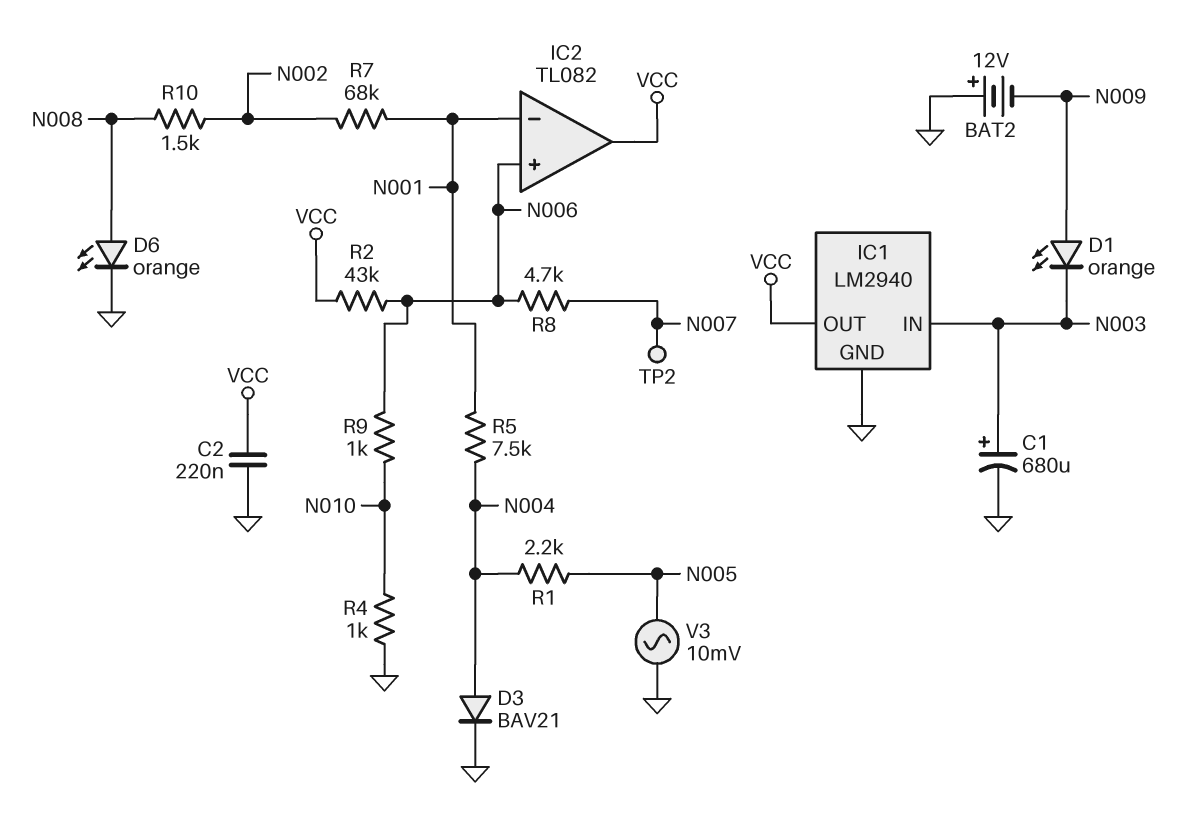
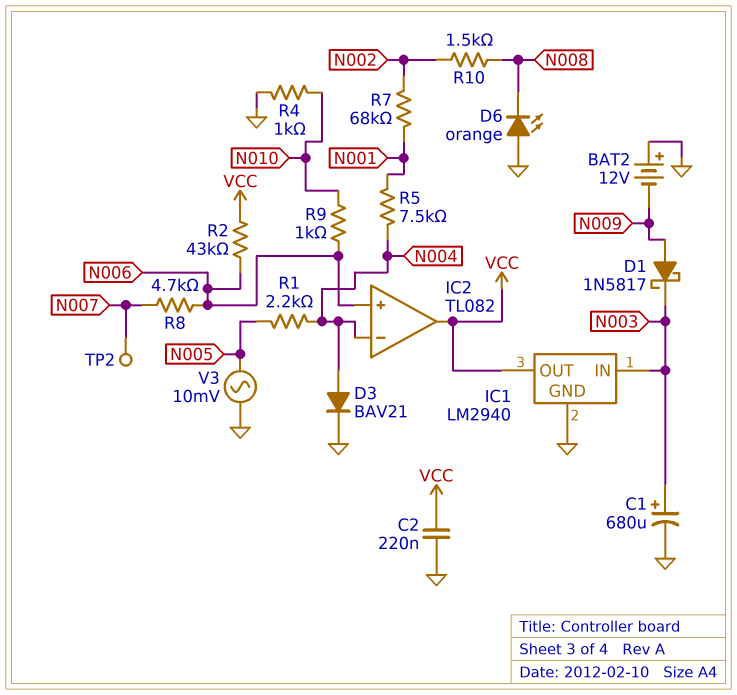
D1: LED orange (A N009, K N003) -> schottky 1N5817 (A N009, K N003)
D6: LED orange (A N008, K GND) -> LED orange (A GND, K N008)
IC2 pin in-: N001 -> N004

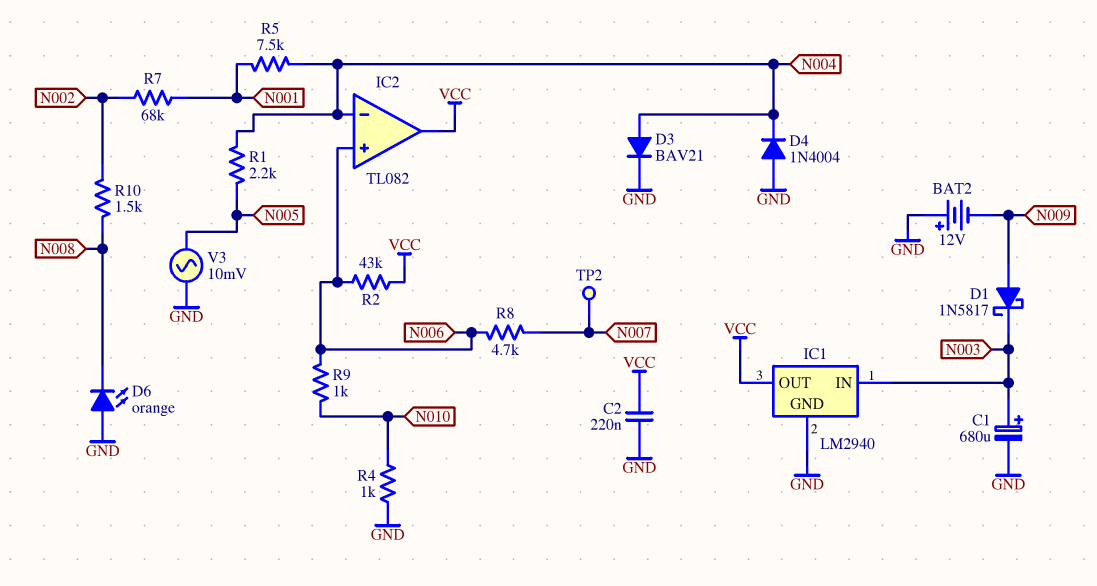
D4: none -> diode 1N4004 (A GND, K N004)

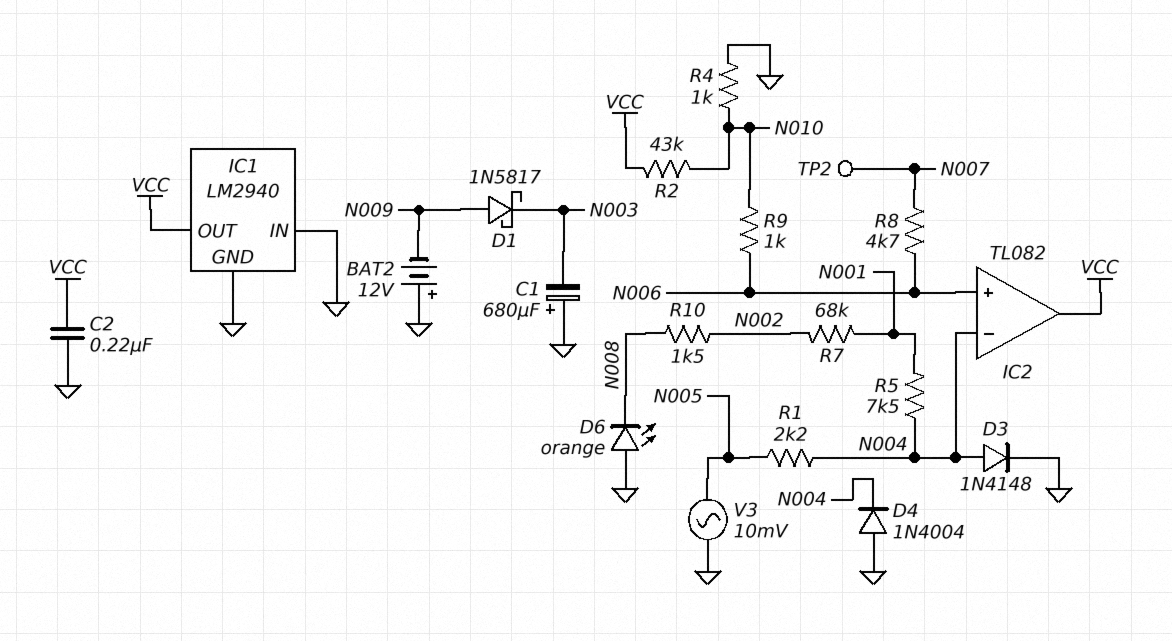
C1: 680uF (plus N003, minus GND) -> 680uF (plus GND, minus N003)
D3: diode BAV21 (A N004, K GND) -> diode 1N4148 (A N004, K GND)
IC1 pin IN: N003 -> GND
R2: 43k (N006, VCC) -> 43k (N010, VCC)

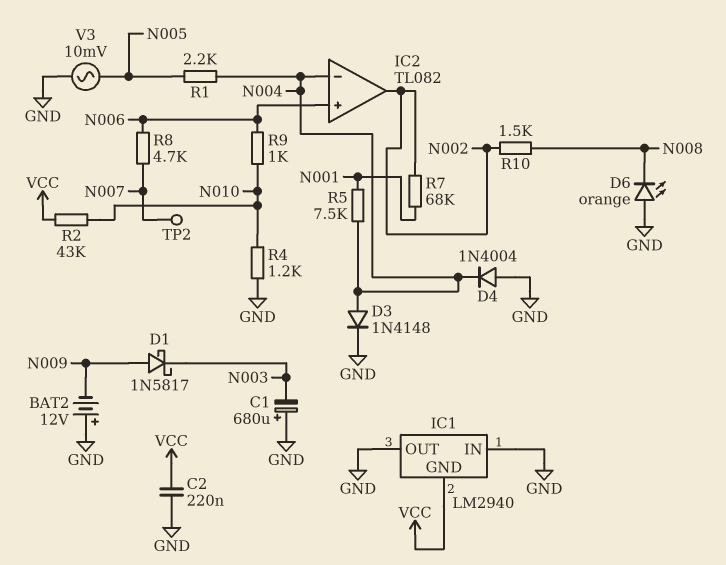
IC1 pin GND: GND -> VCC
IC1 pin OUT: VCC -> GND
IC2 pin out: VCC -> N002
R4: 1k (GND, N010) -> 1.2k (GND, N010)

